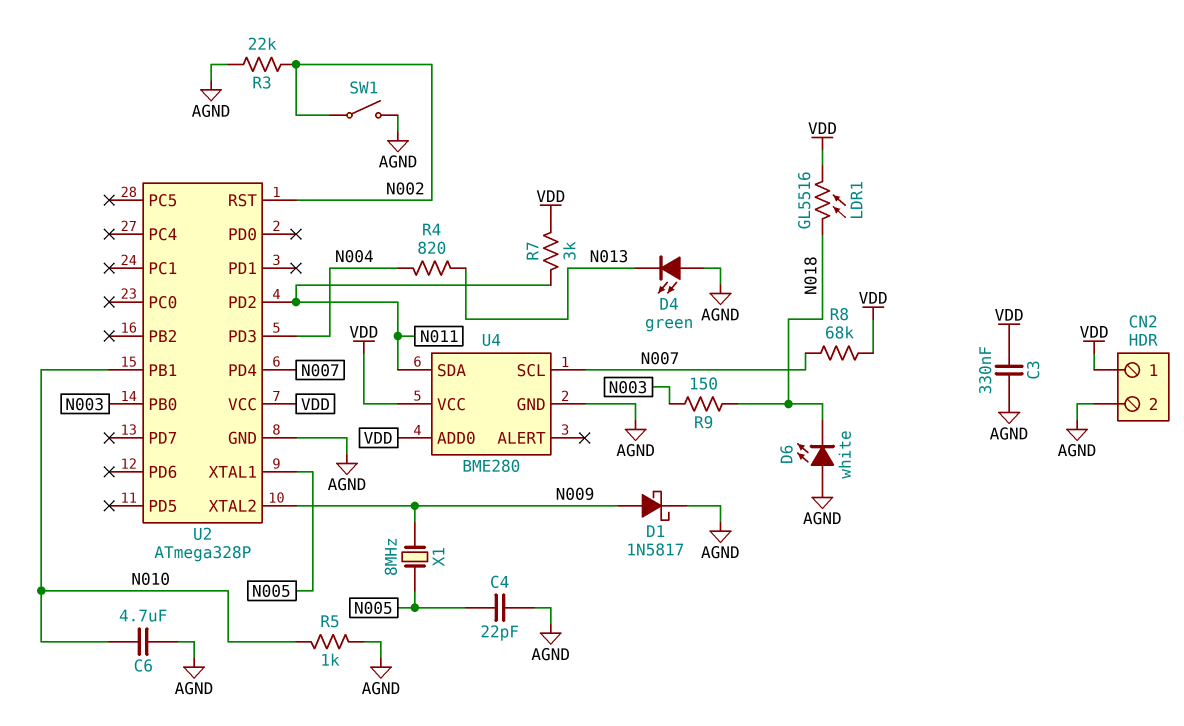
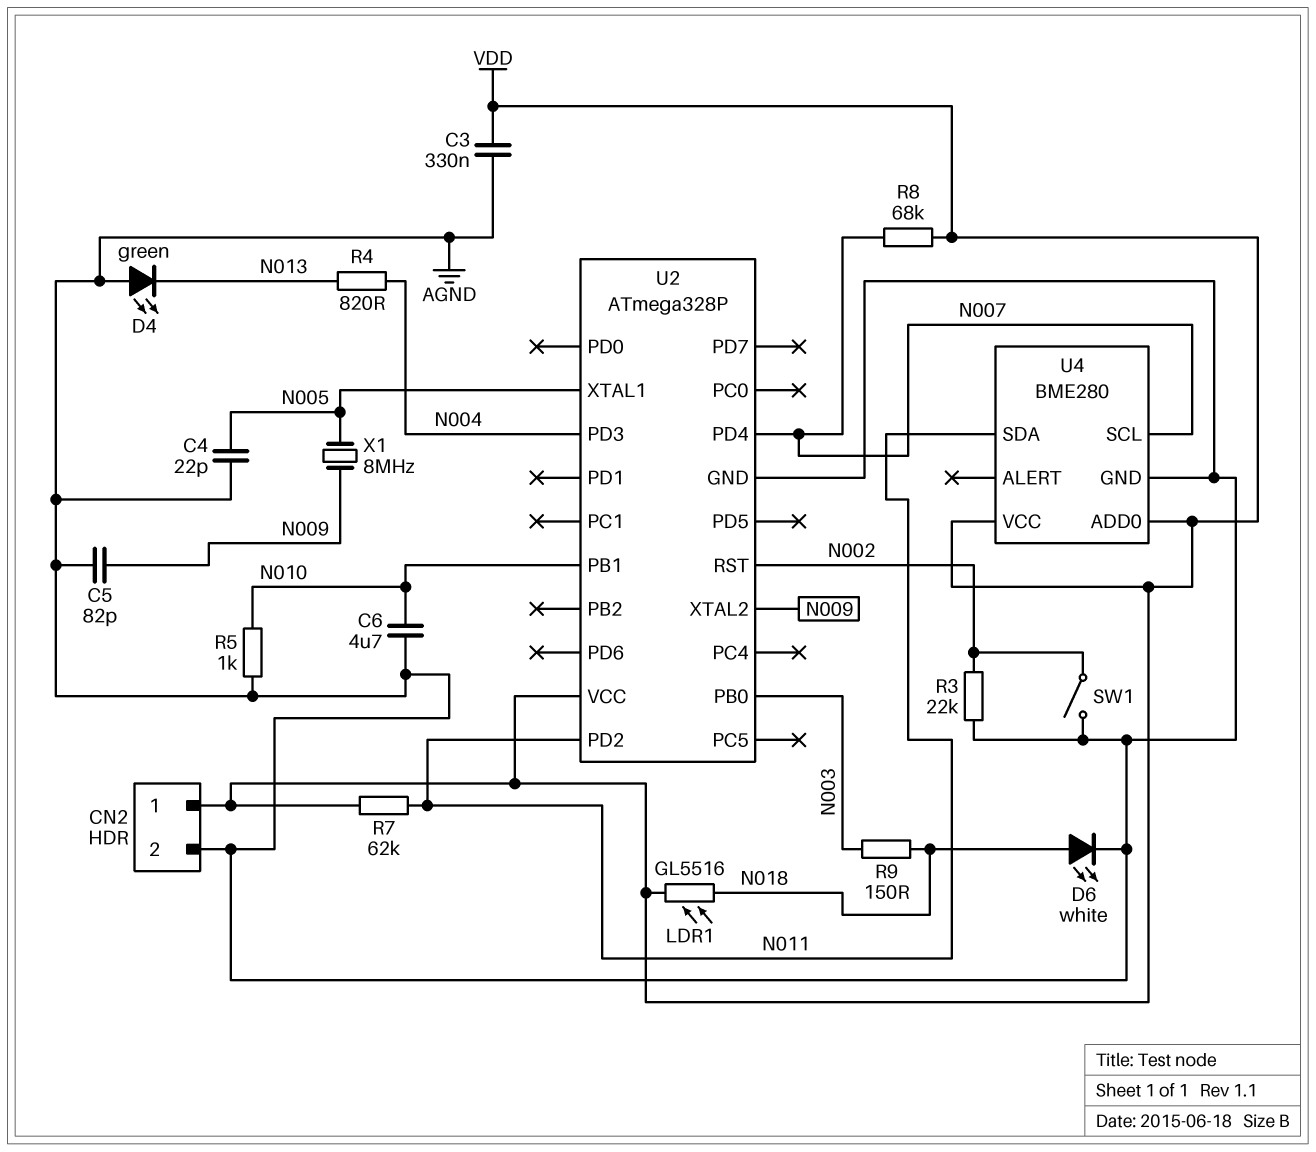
C5: none -> 82pF (AGND, N009)
D1: schottky 1N5817 (A N009, K AGND) -> none
D6: LED white (A AGND, K N018) -> LED white (A N018, K AGND)
R7: 3k (N011, VDD) -> 62k (N011, VDD)

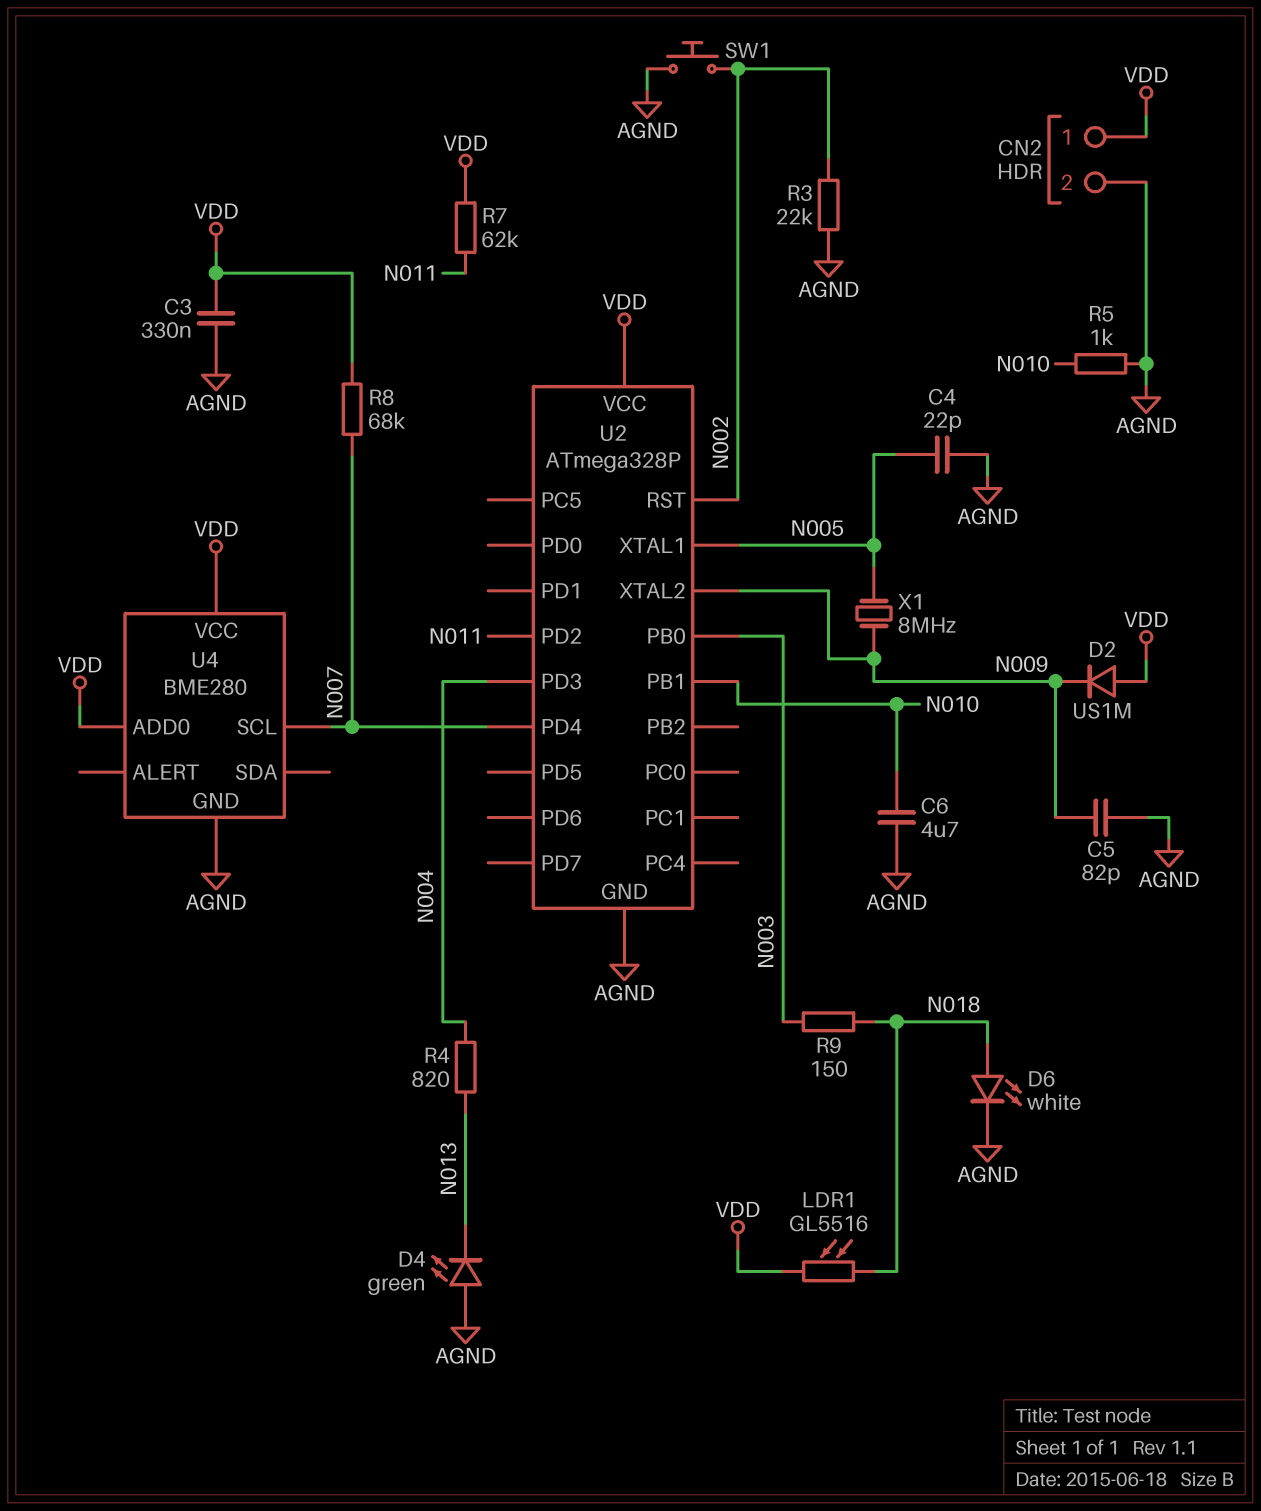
D2: none -> diode US1M (A VDD, K N009)
SW1: switch (AGND, N002) -> button (AGND, N002)
U4 pin SDA: N011 -> none

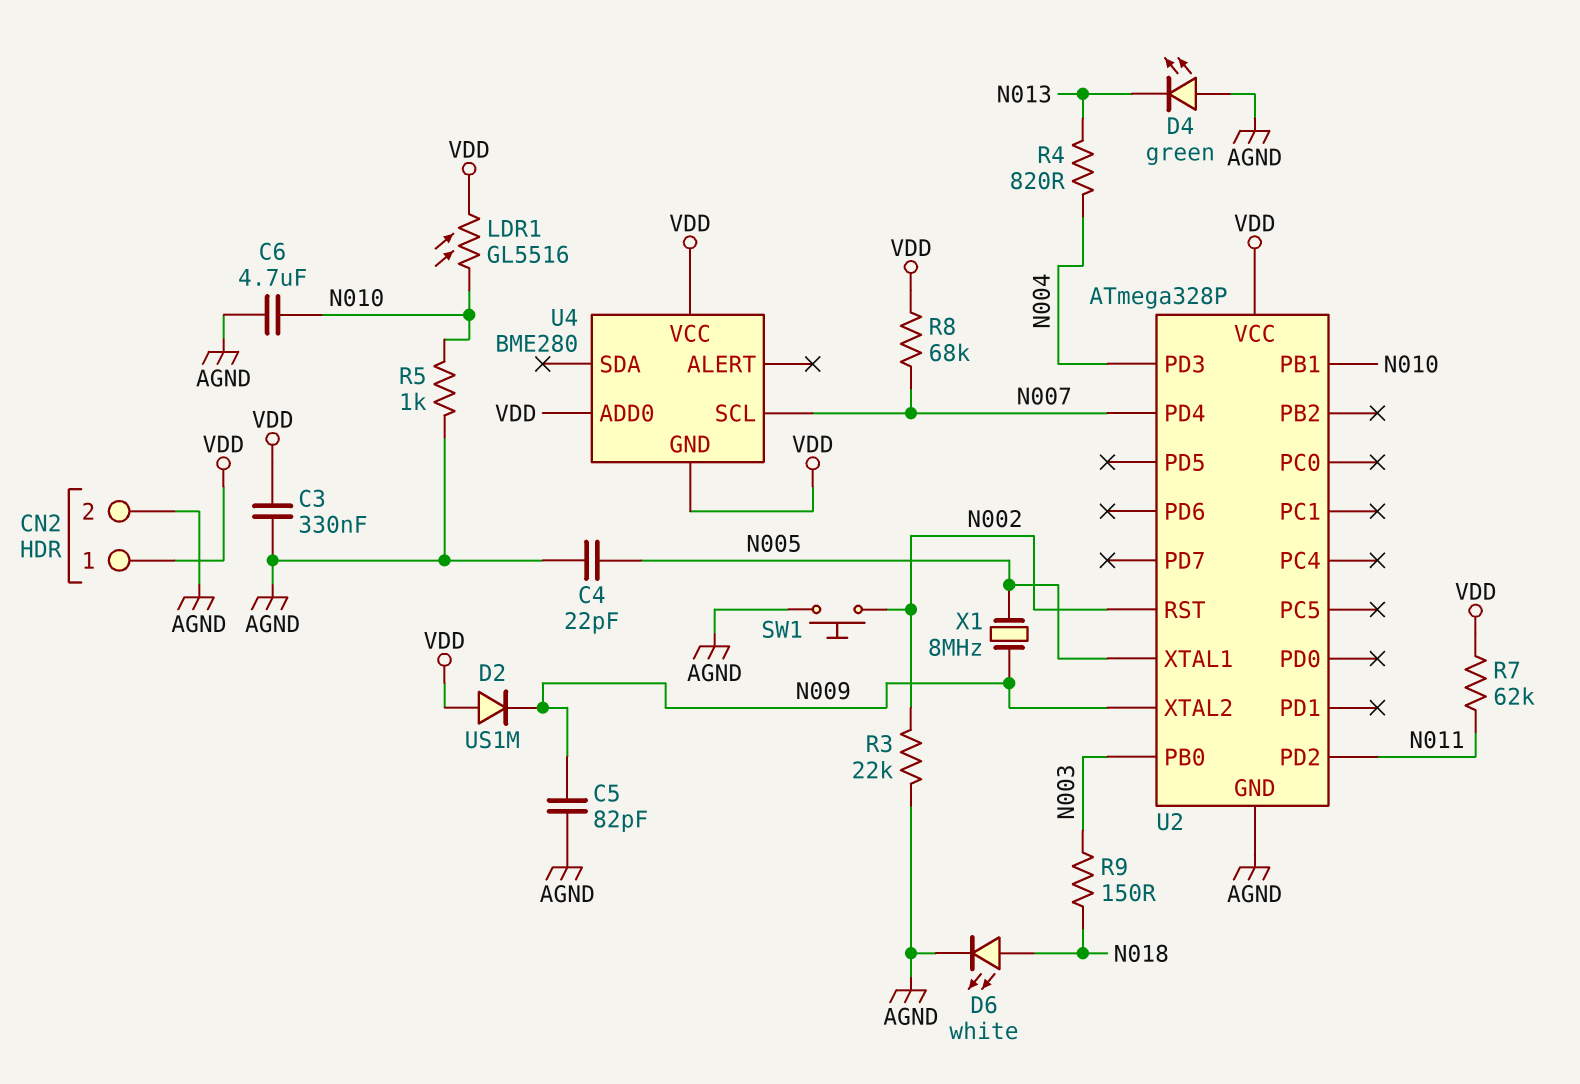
LDR1: GL5516 (N018, VDD) -> GL5516 (N010, VDD)
U4 pin GND: AGND -> VDD

